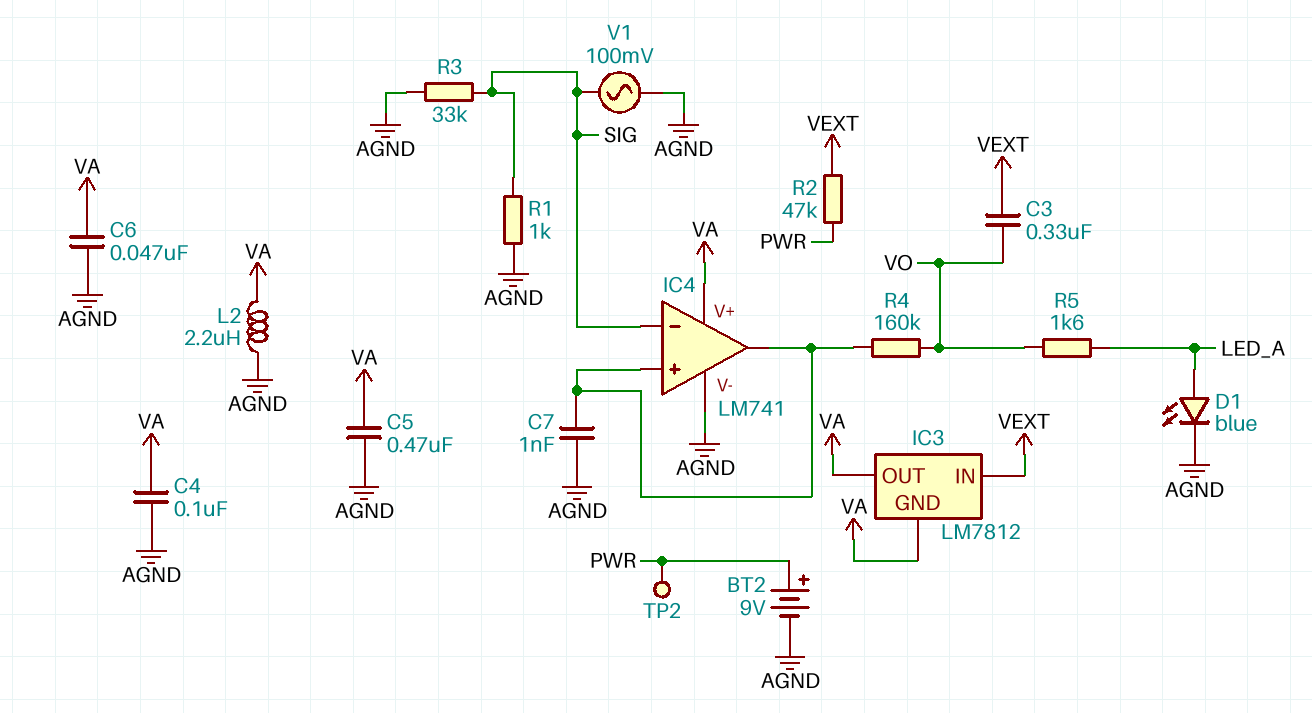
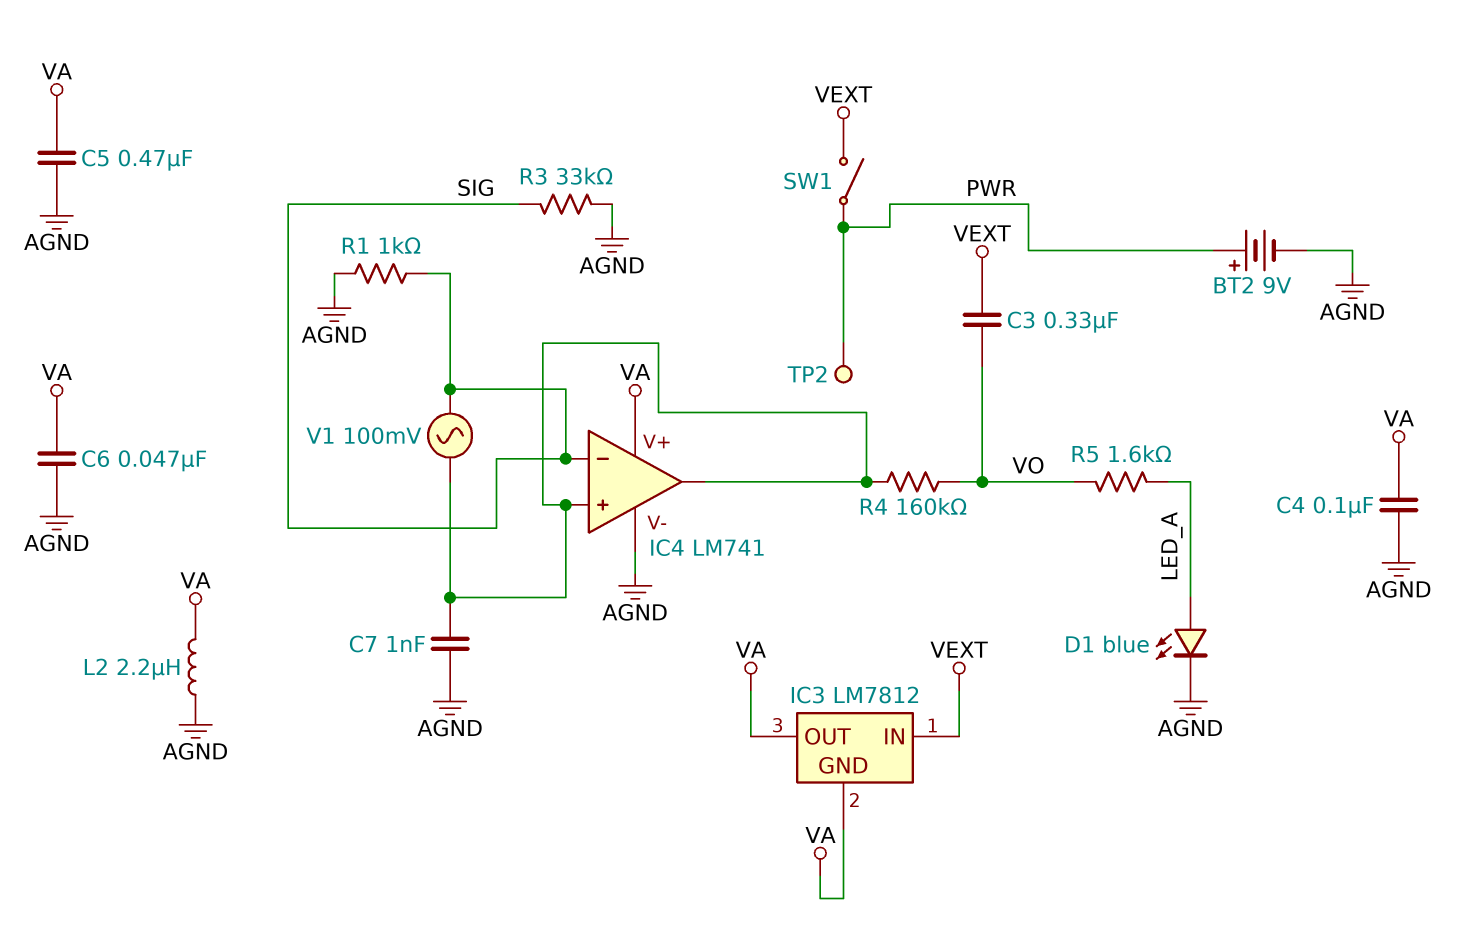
R2: 47k (PWR, VEXT) -> none
SW1: none -> switch (PWR, VEXT)
V1: AC 100mV (AGND, SIG) -> AC 100mV (IC4/in+, SIG)

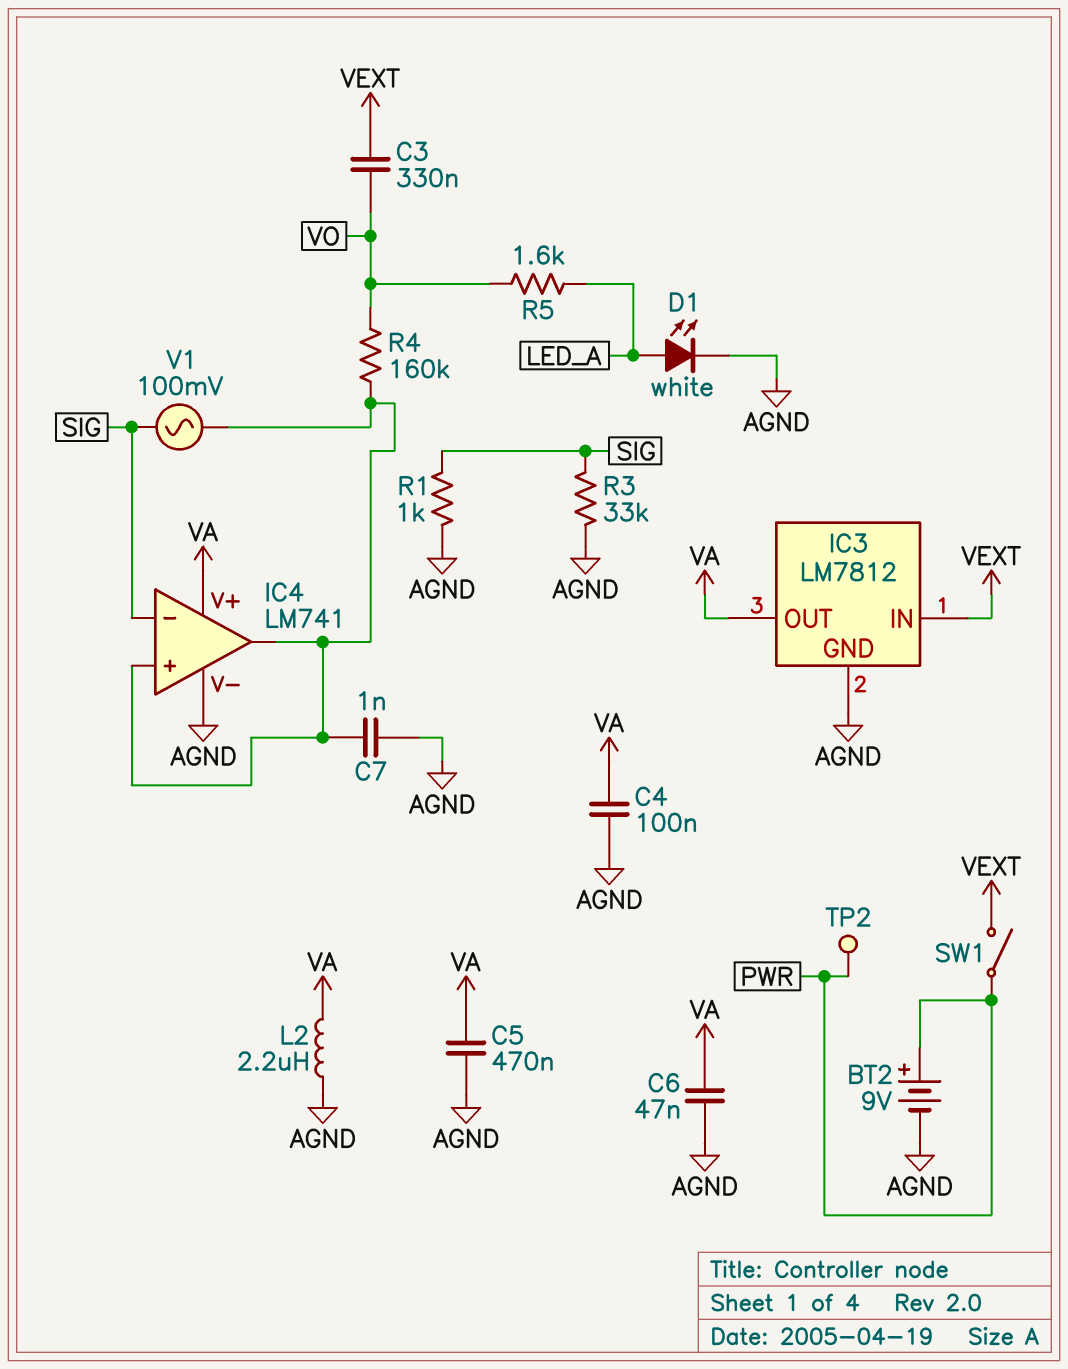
D1: LED blue (A LED_A, K AGND) -> LED white (A LED_A, K AGND)
IC3 pin GND: VA -> AGND

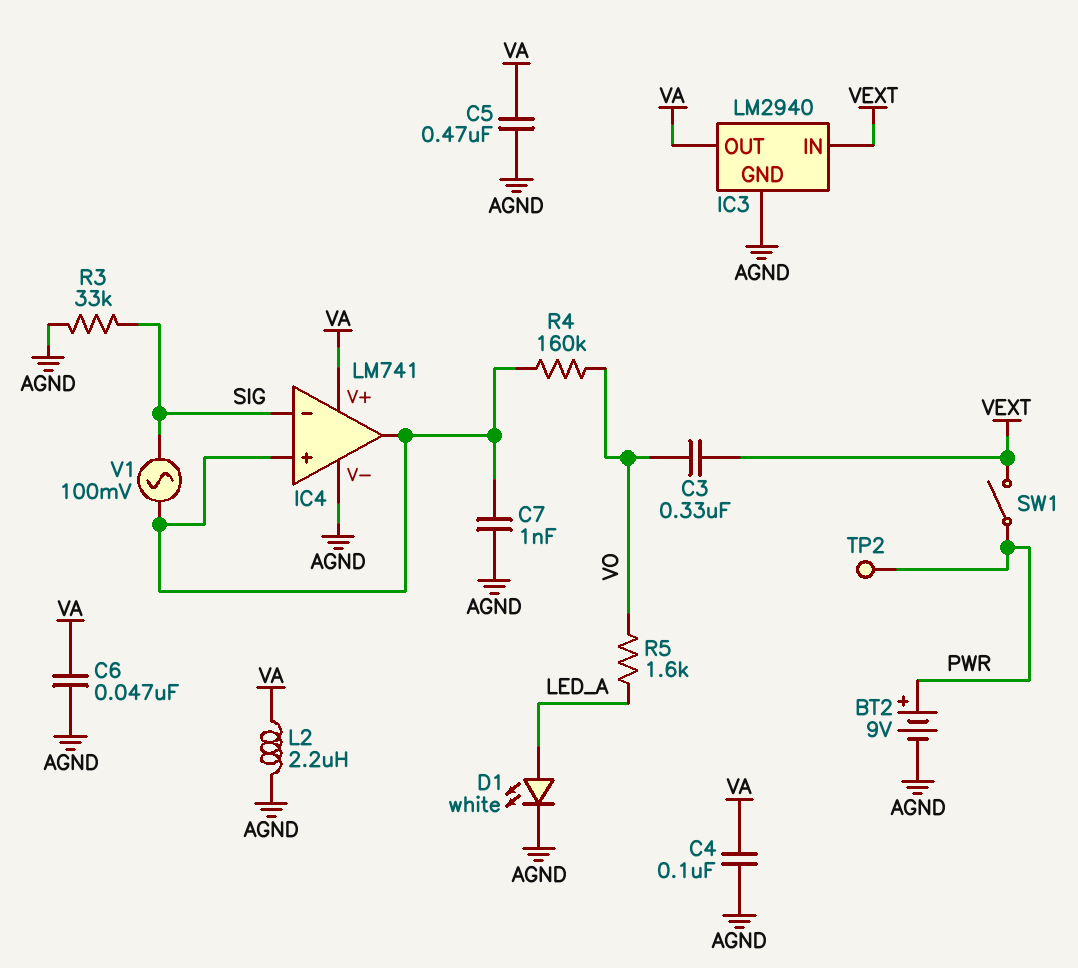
IC3: LM7812 -> LM2940
R1: 1k (AGND, SIG) -> none

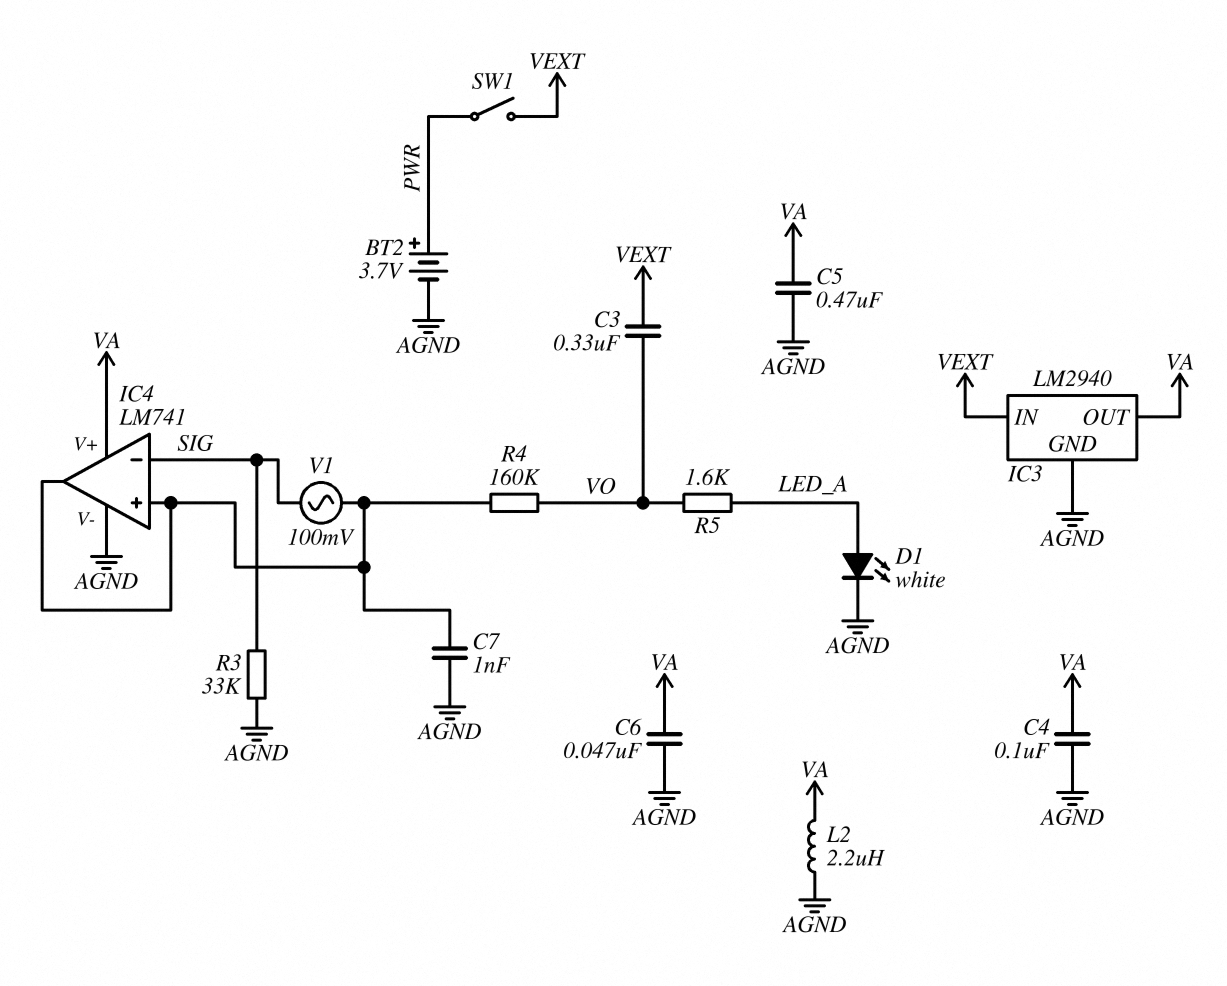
BT2: 9V (plus PWR, minus AGND) -> 3.7V (plus PWR, minus AGND)
TP2: test point (PWR) -> none

